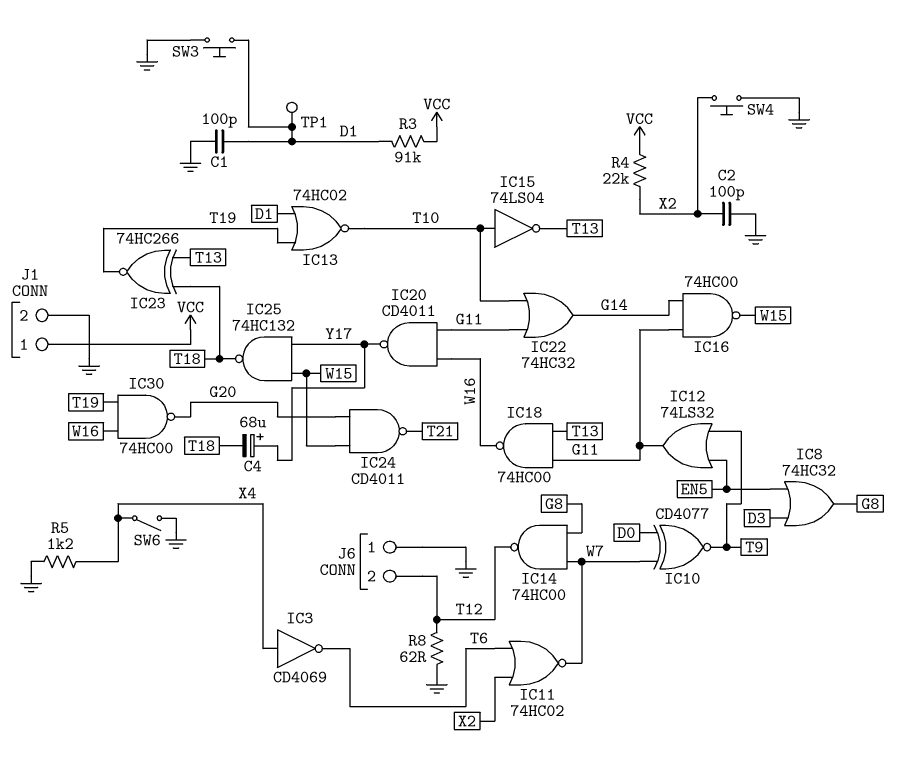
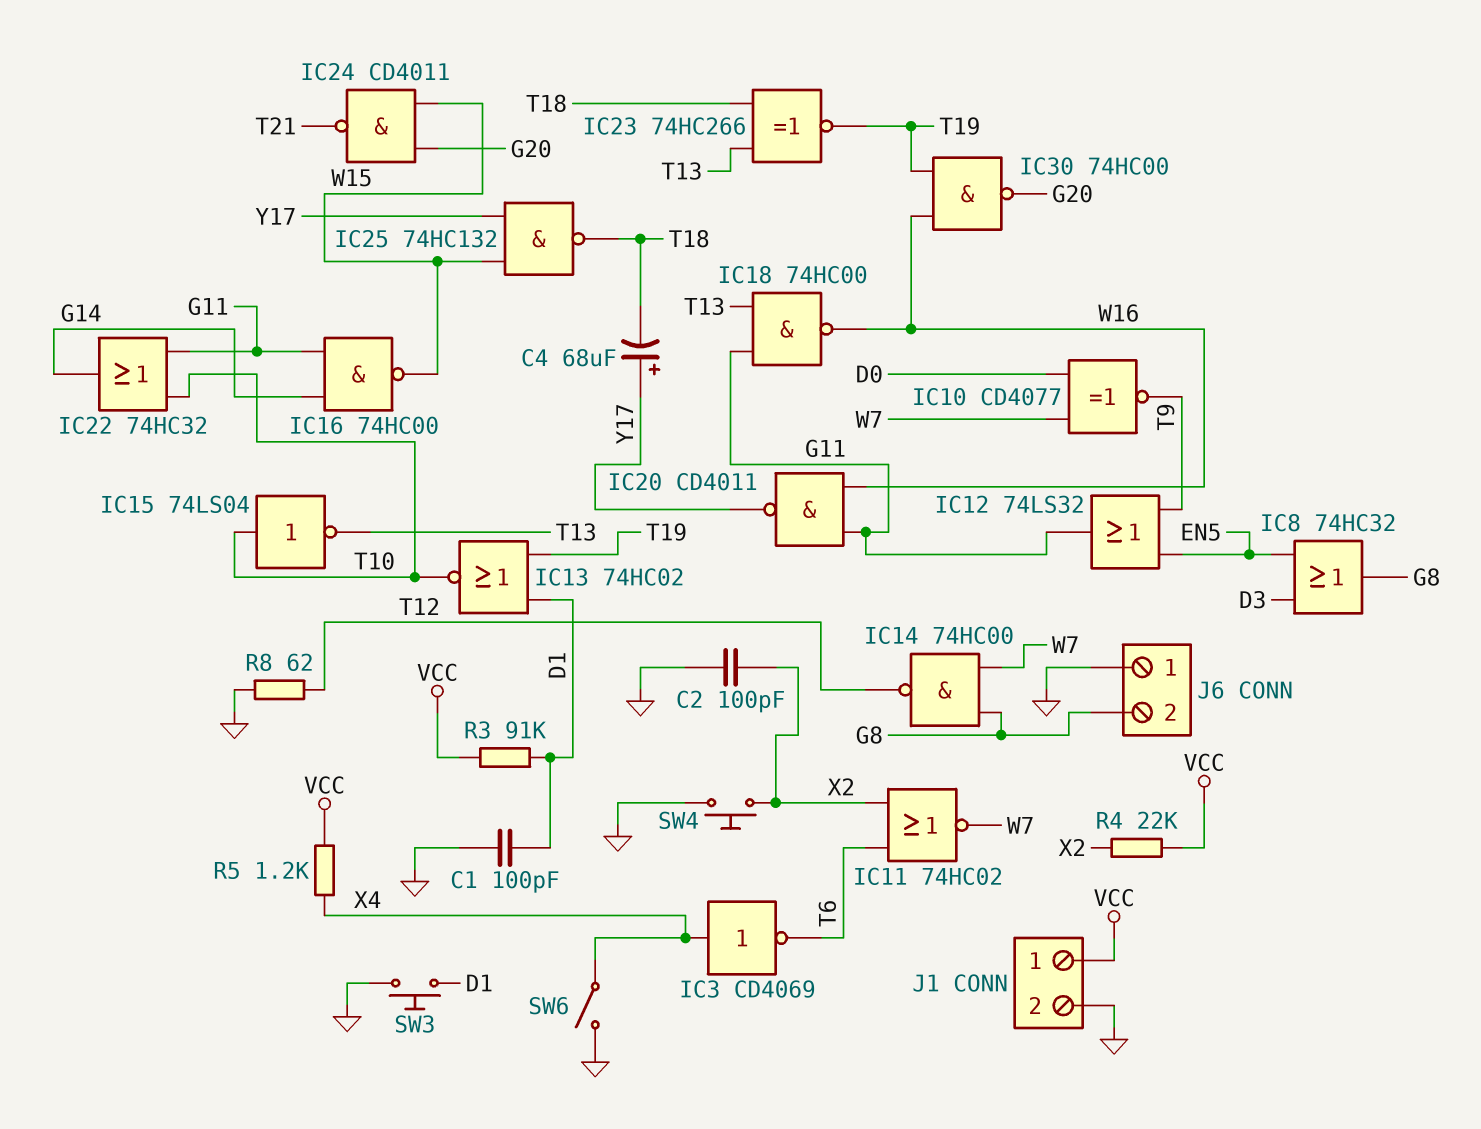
J6 pin 2: T12 -> G8
R5: 1.2k (GND, X4) -> 1.2k (VCC, X4)
TP1: test point (D1) -> none

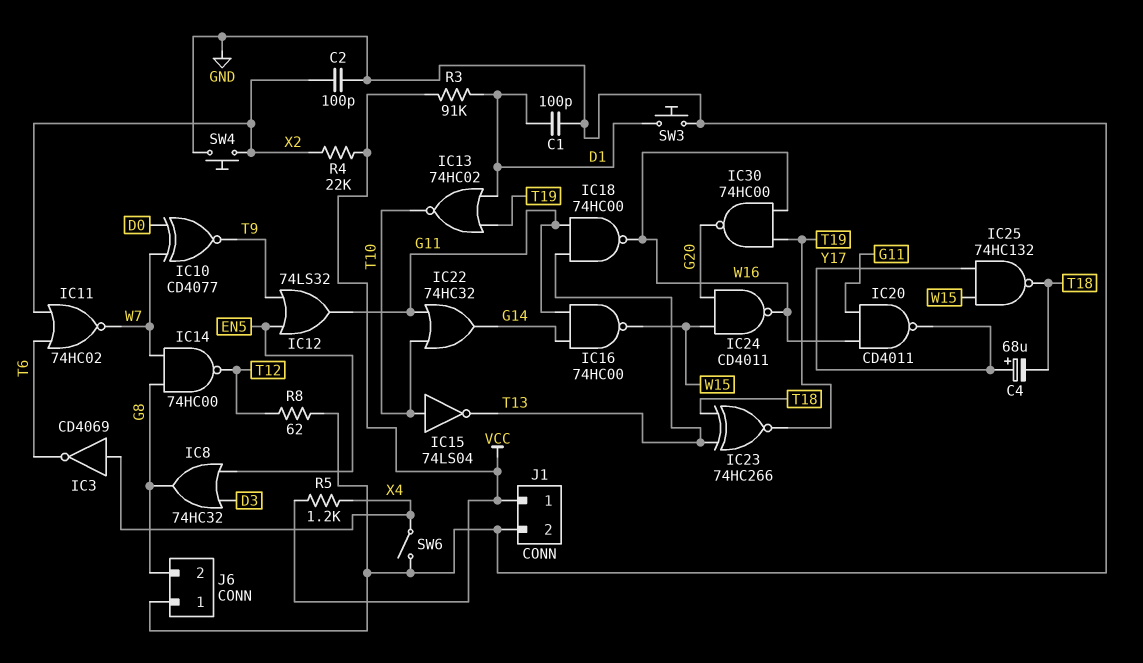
IC24: NAND CD4011 (in G20, in W15, out T21) -> NAND CD4011 (in G20, in W15, out W16)

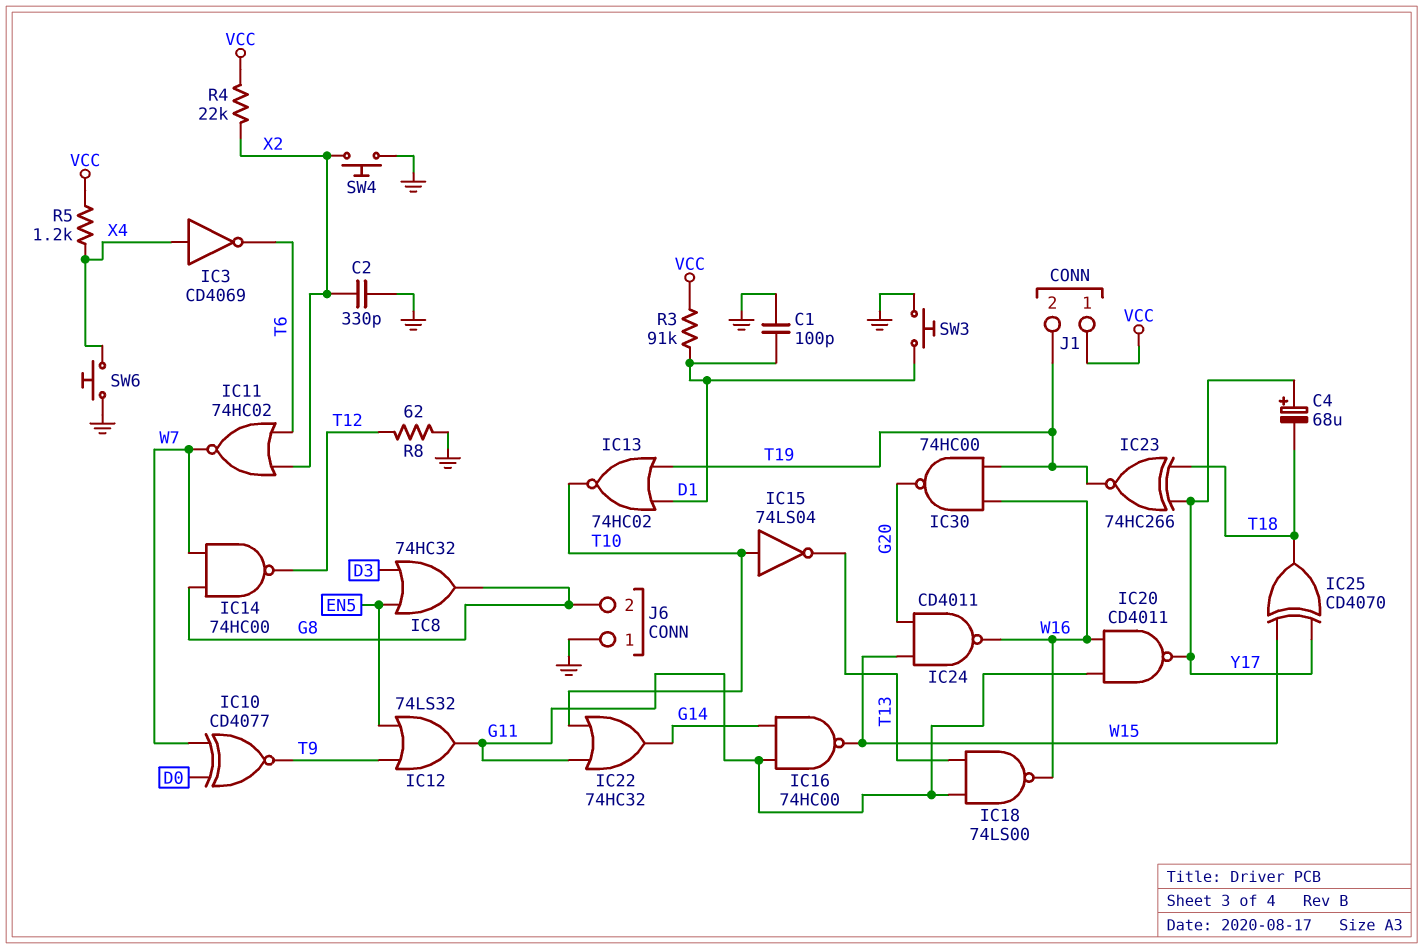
C2: 100pF (GND, X2) -> 330pF (GND, X2)
IC18: NAND 74HC00 (in G11, in T13, out W16) -> NAND 74LS00 (in G11, in T13, out W16)
IC23: XNOR 74HC266 (in T13, in T18, out T19) -> XNOR 74HC266 (in T18, in Y17, out T19)
IC25: NAND 74HC132 (in W15, in Y17, out T18) -> XOR CD4070 (in W15, in Y17, out T18)
J1 pin 2: GND -> T19
SW6: switch (GND, X4) -> button (GND, X4)

